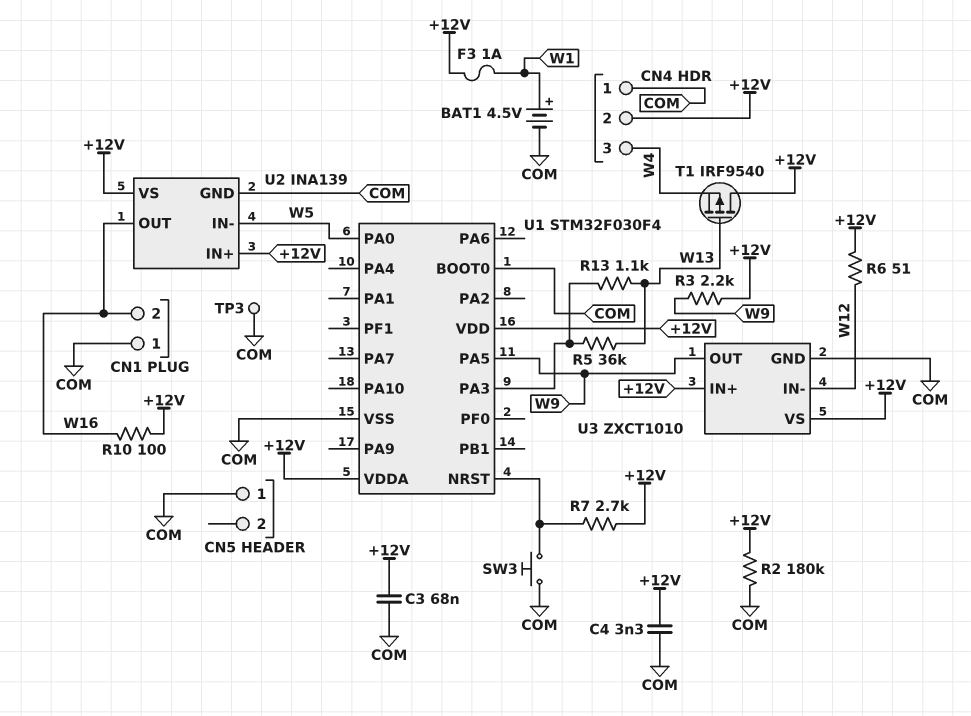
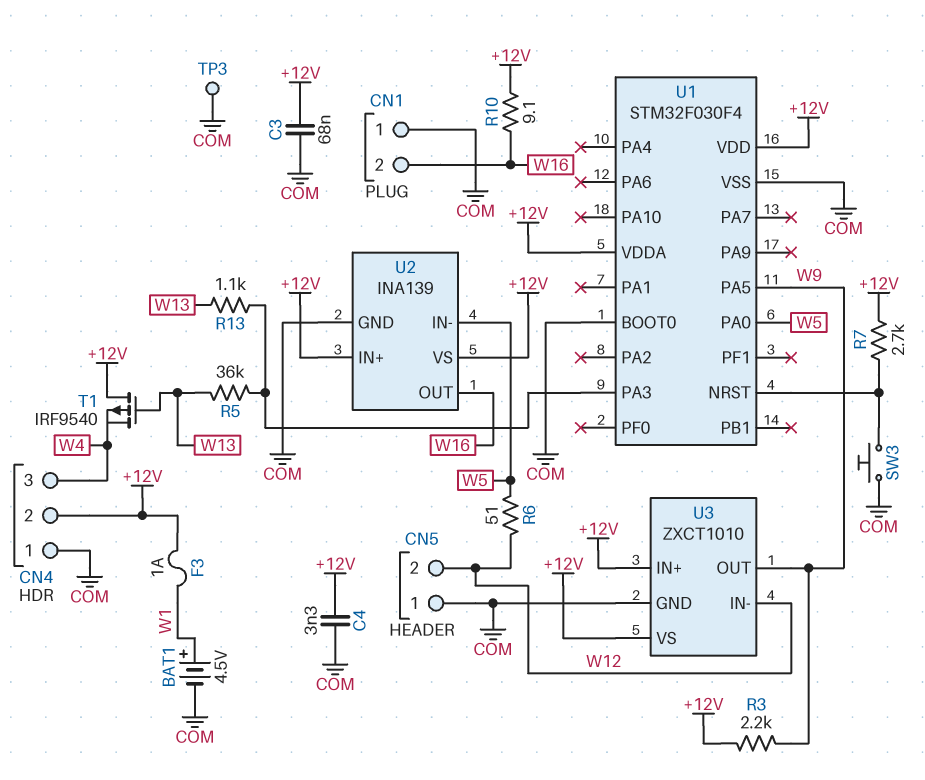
CN5 pin 2: none -> W12
R2: 180k (+12V, COM) -> none
R6: 51 (+12V, W12) -> 51 (W5, W12)
R10: 100 (+12V, W16) -> 9.1 (+12V, W16)

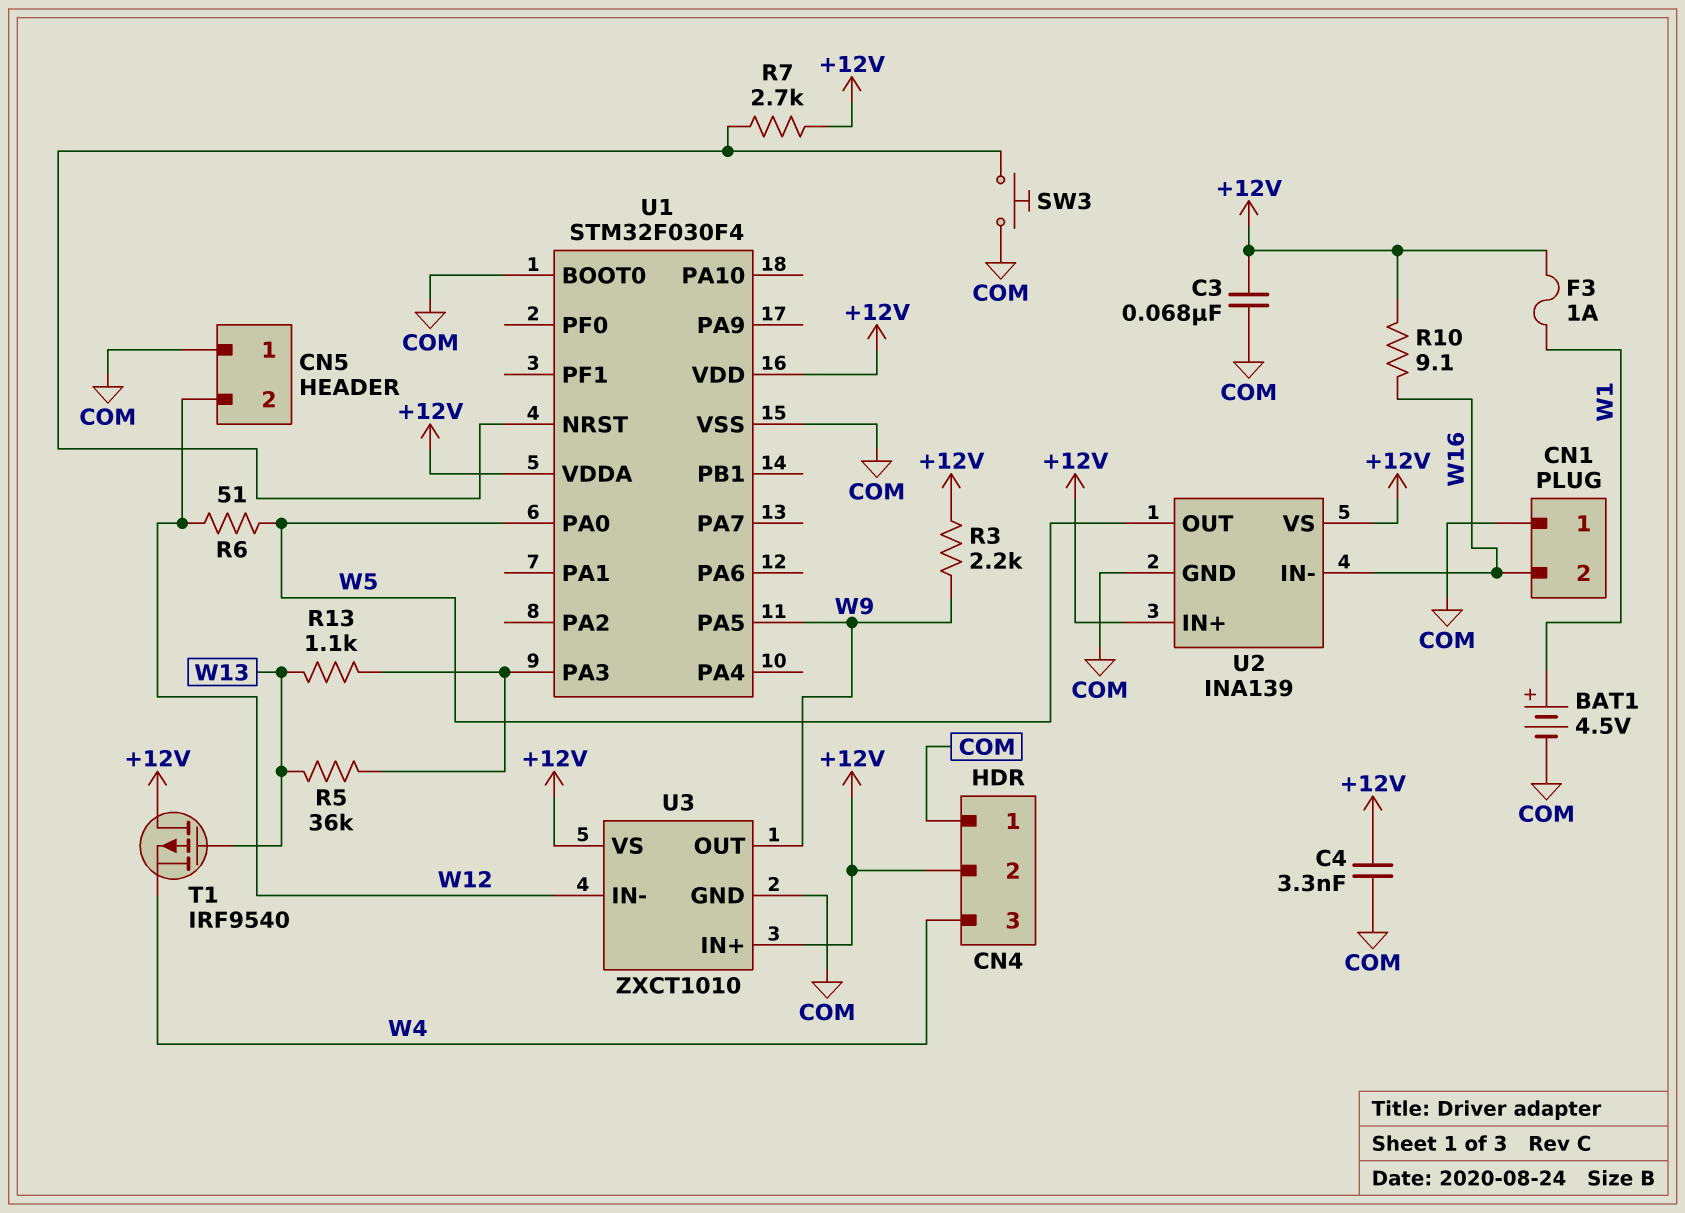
TP3: test point (COM) -> none
U2 pin IN-: W5 -> W16
U2 pin OUT: W16 -> W5

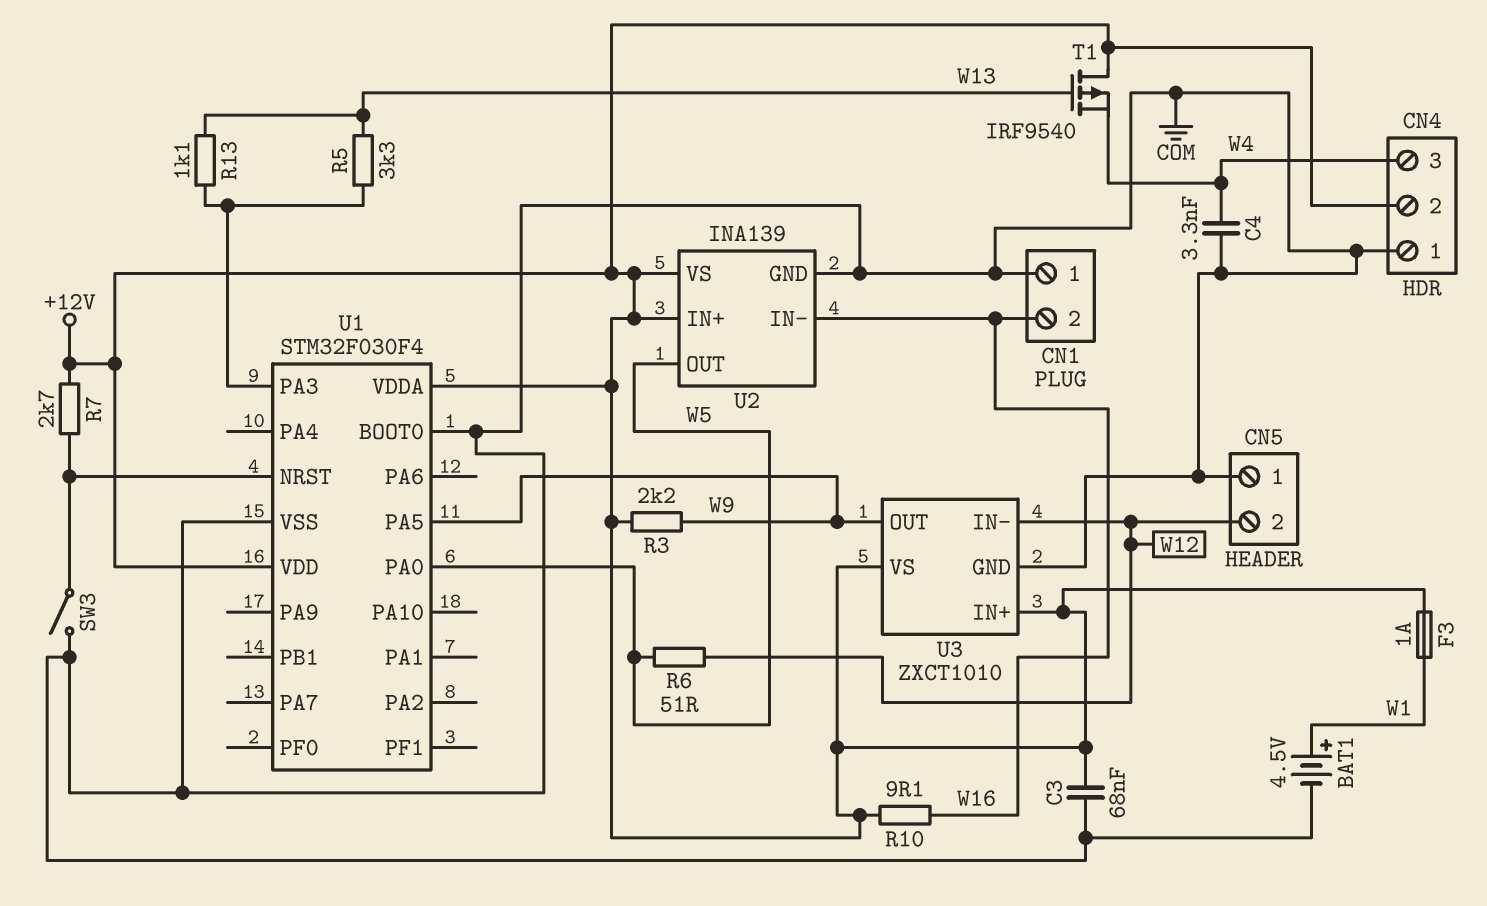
C4: 3.3nF (+12V, COM) -> 3.3nF (COM, W4)
R5: 36k (U1/PA3, W13) -> 3.3k (U1/PA3, W13)
SW3: button (COM, U1/NRST) -> switch (COM, U1/NRST)

